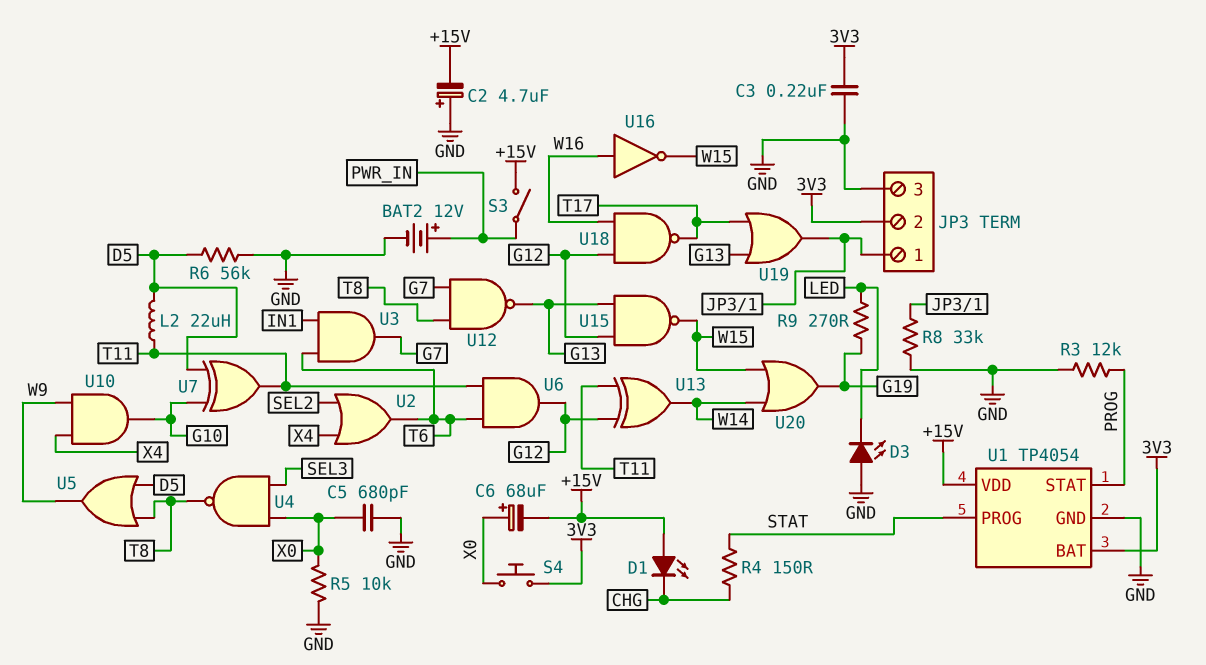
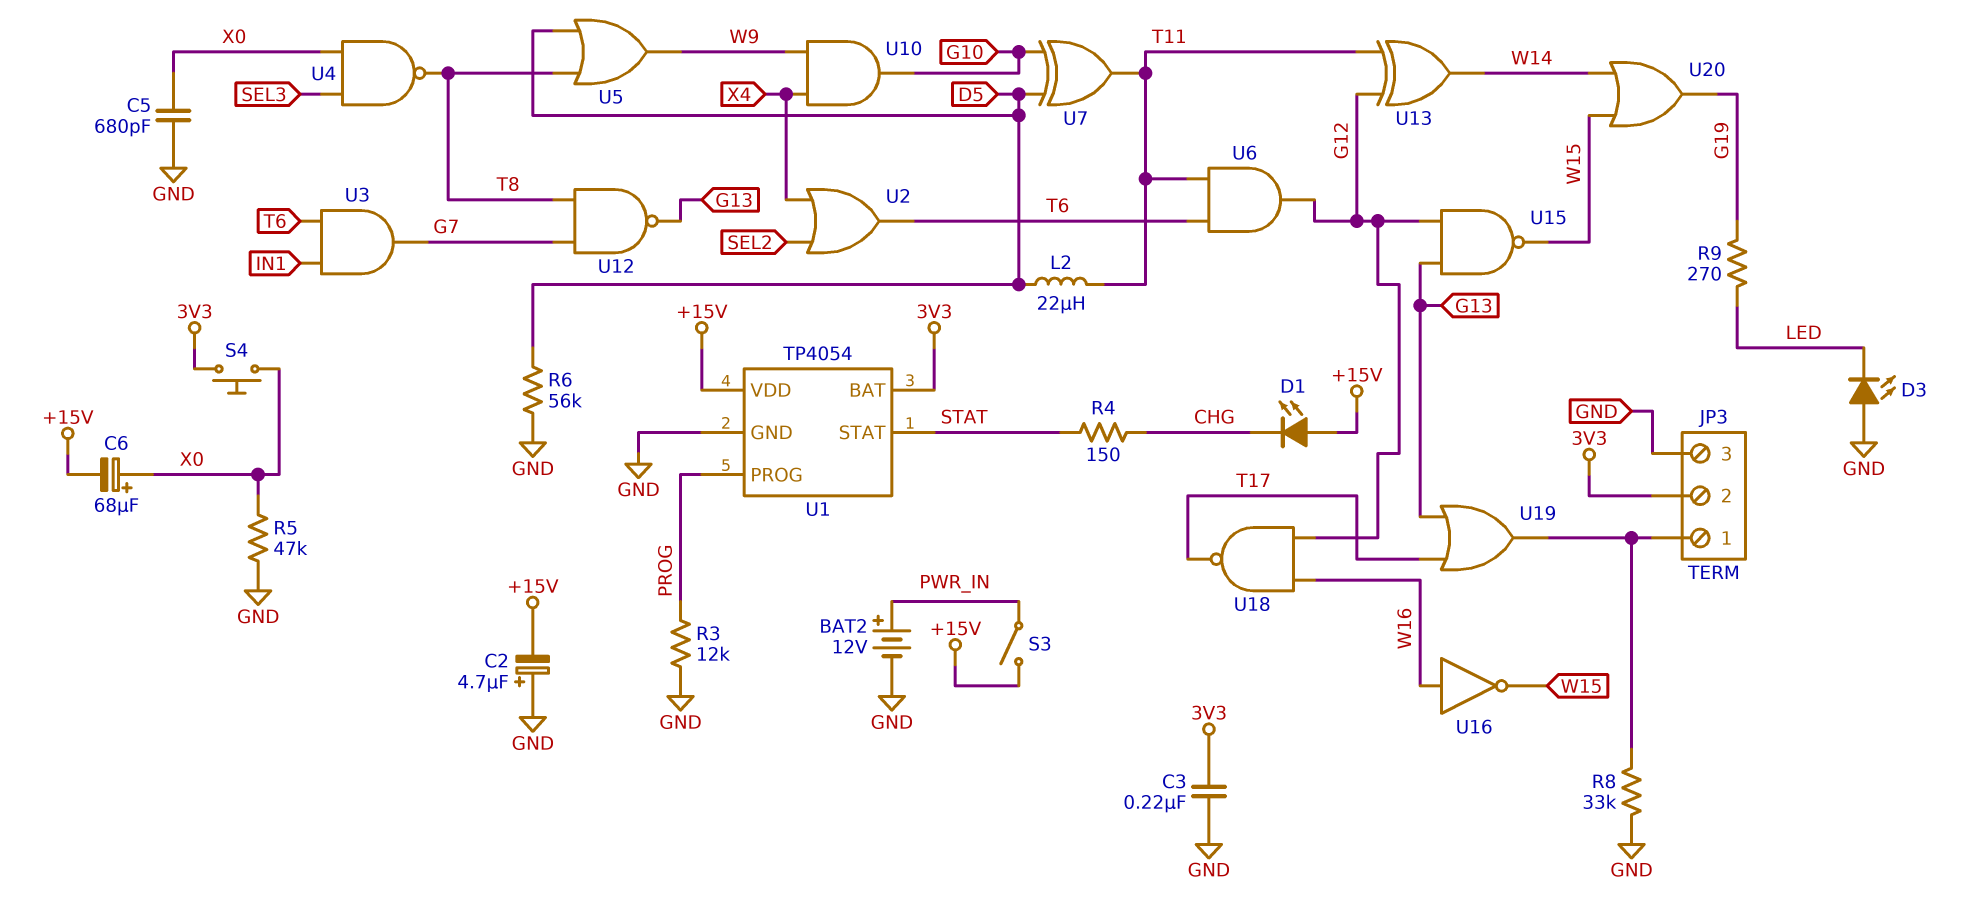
R5: 10k (GND, X0) -> 47k (GND, X0)
U1 pin PROG: STAT -> PROG
U1 pin STAT: PROG -> STAT

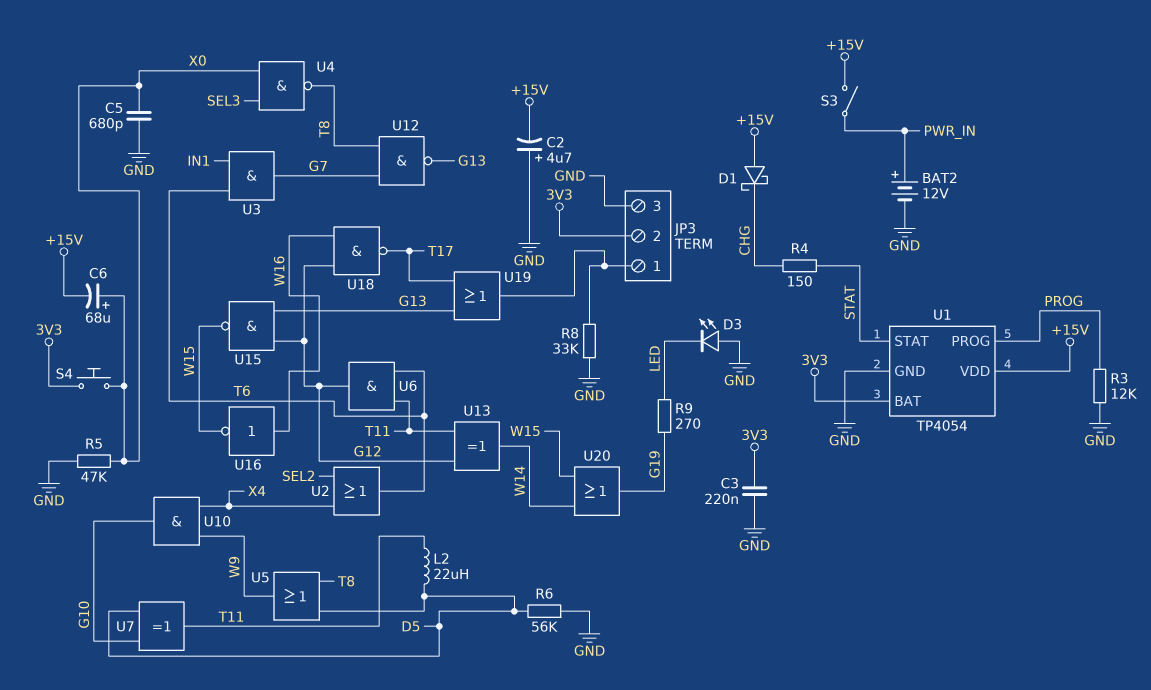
D1: LED (A +15V, K CHG) -> schottky (A +15V, K CHG)

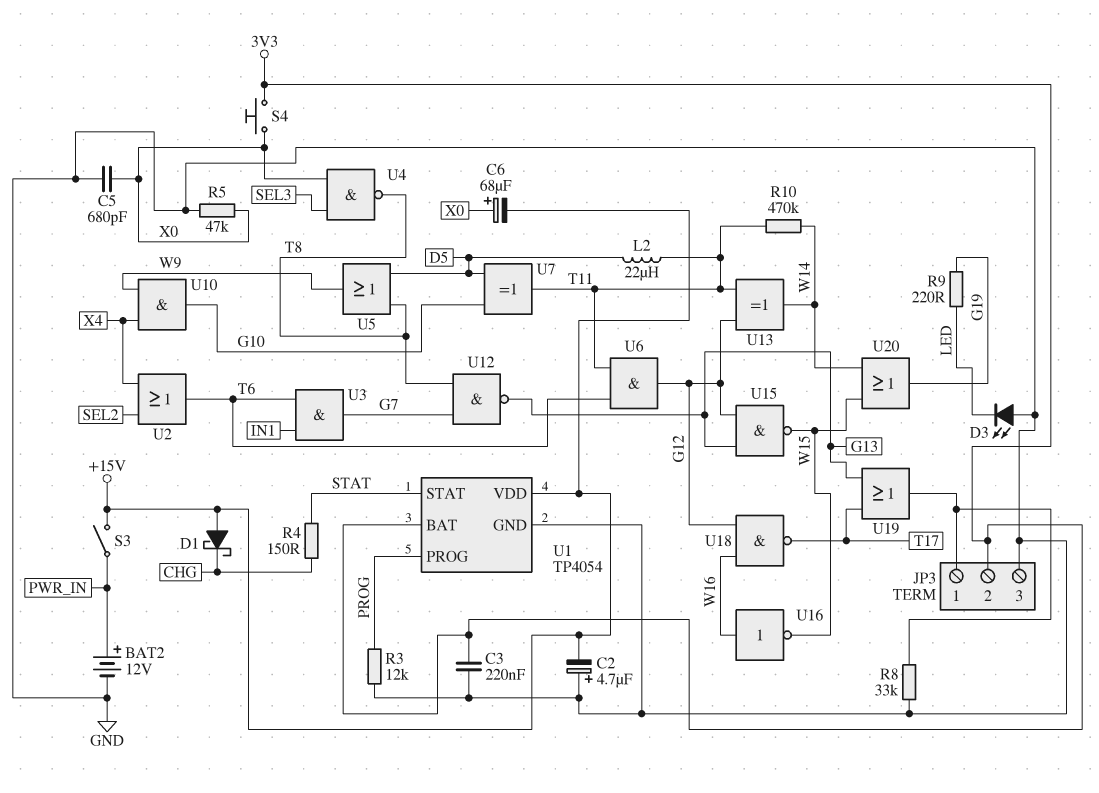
R6: 56k (D5, GND) -> none
R9: 270 (G19, LED) -> 220 (G19, LED)
R10: none -> 470k (T11, W14)

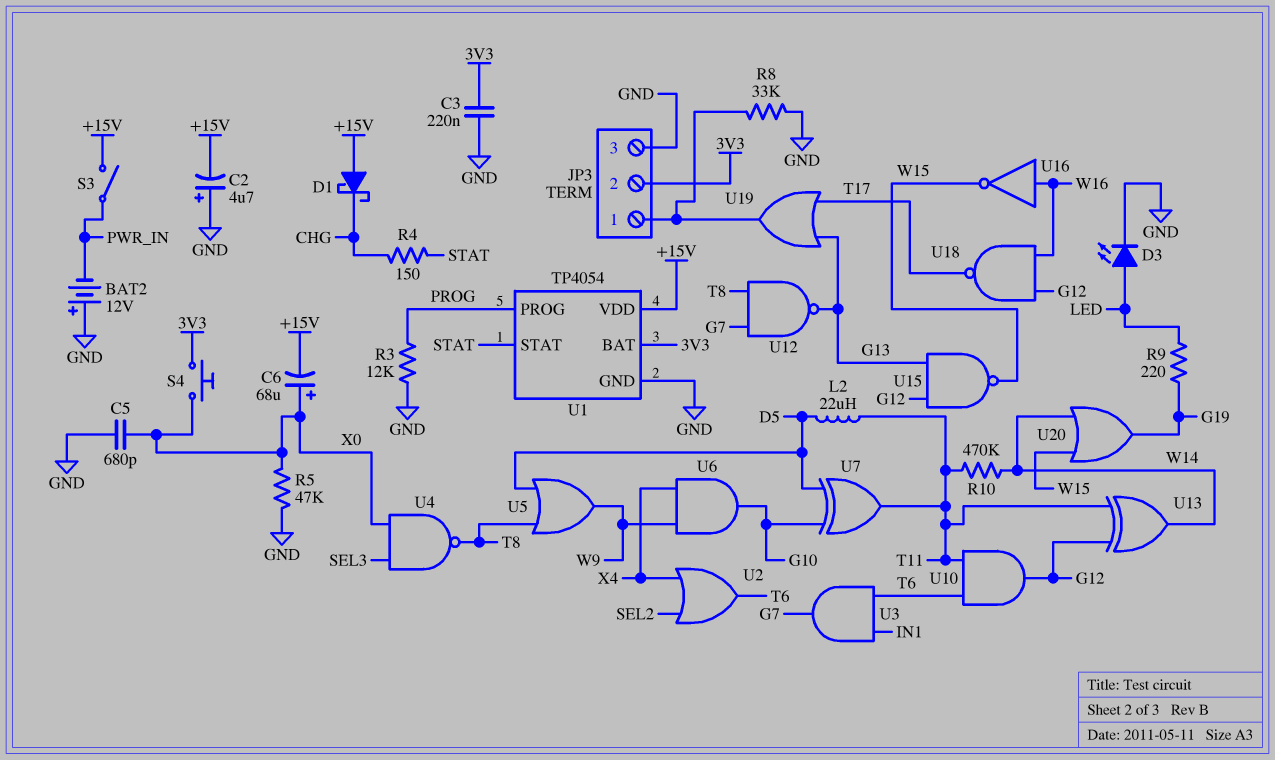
BAT2: 12V (plus PWR_IN, minus GND) -> 12V (plus GND, minus PWR_IN)
D3: LED (A GND, K LED) -> LED (A LED, K GND)
U6: AND (in T6, in T11, out G12) -> AND (in W9, in X4, out G10)
U10: AND (in W9, in X4, out G10) -> AND (in T6, in T11, out G12)

